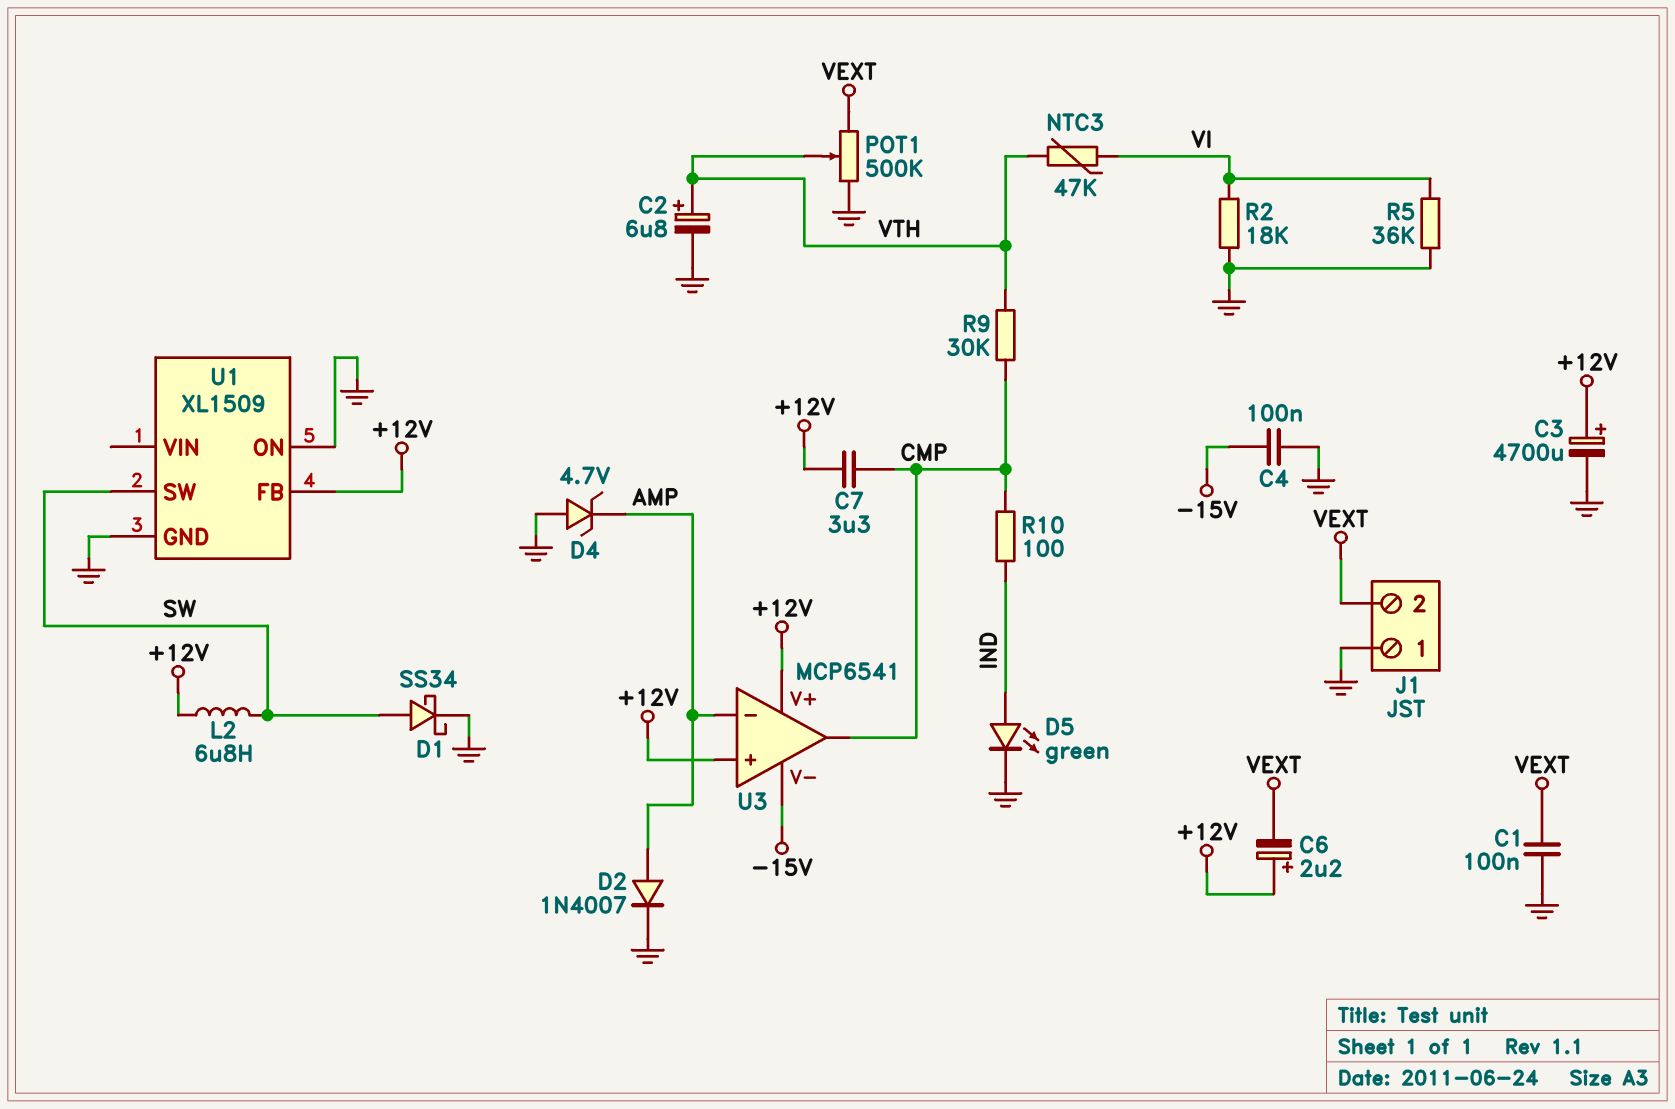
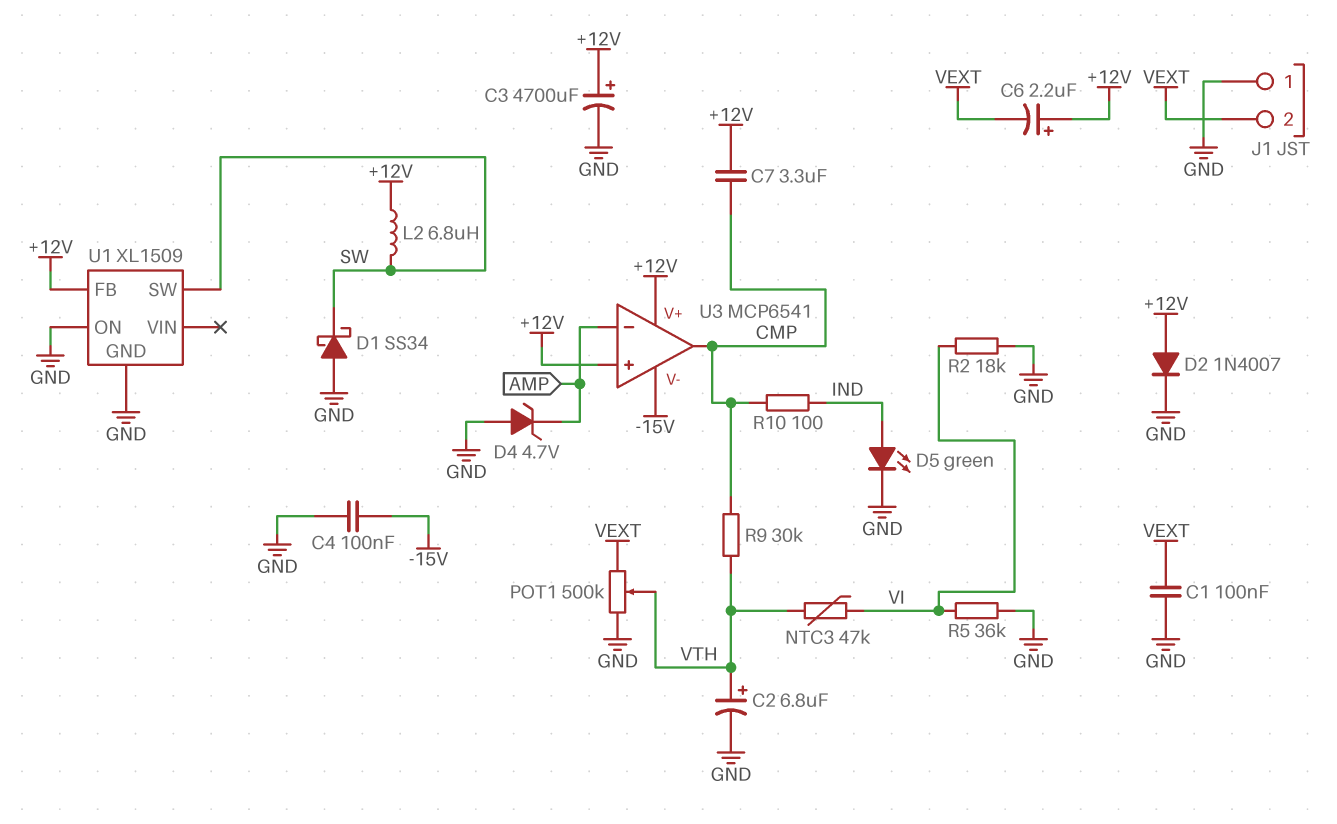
D1: schottky SS34 (A SW, K GND) -> schottky SS34 (A GND, K SW)
D2: diode 1N4007 (A AMP, K GND) -> diode 1N4007 (A +12V, K GND)

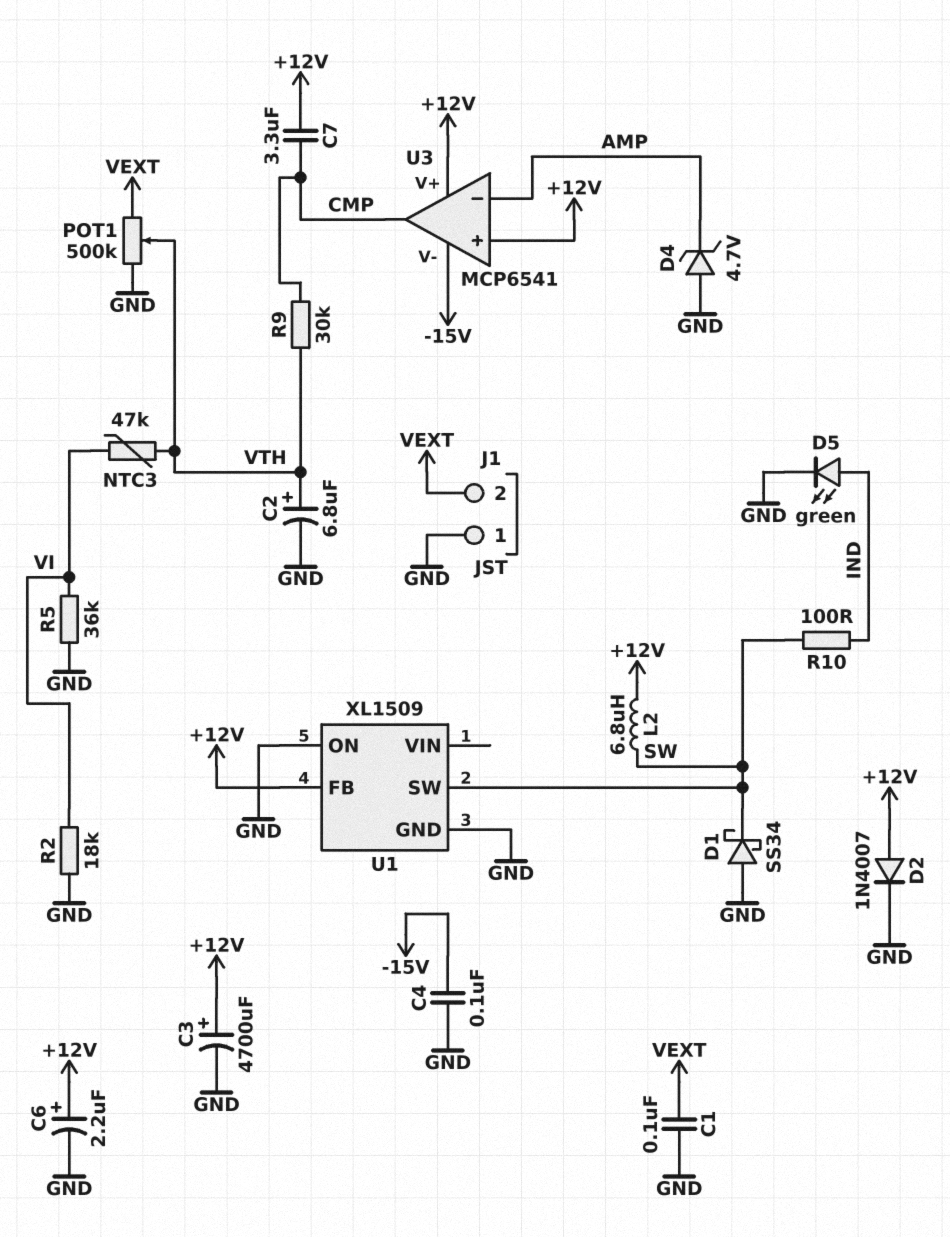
C6: 2.2uF (plus +12V, minus VEXT) -> 2.2uF (plus +12V, minus GND)
R10: 100 (CMP, IND) -> 100 (IND, SW)

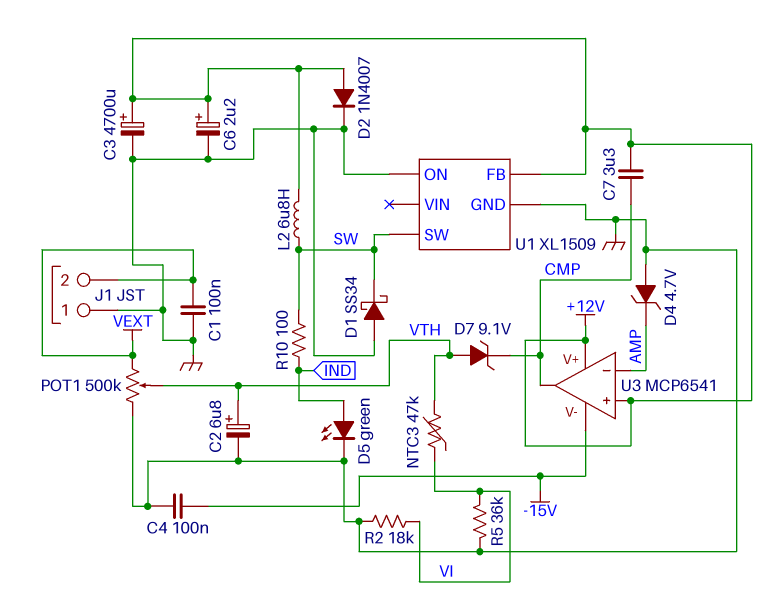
D7: none -> zener 9.1V (A VTH, K CMP)
R9: 30k (CMP, VTH) -> none

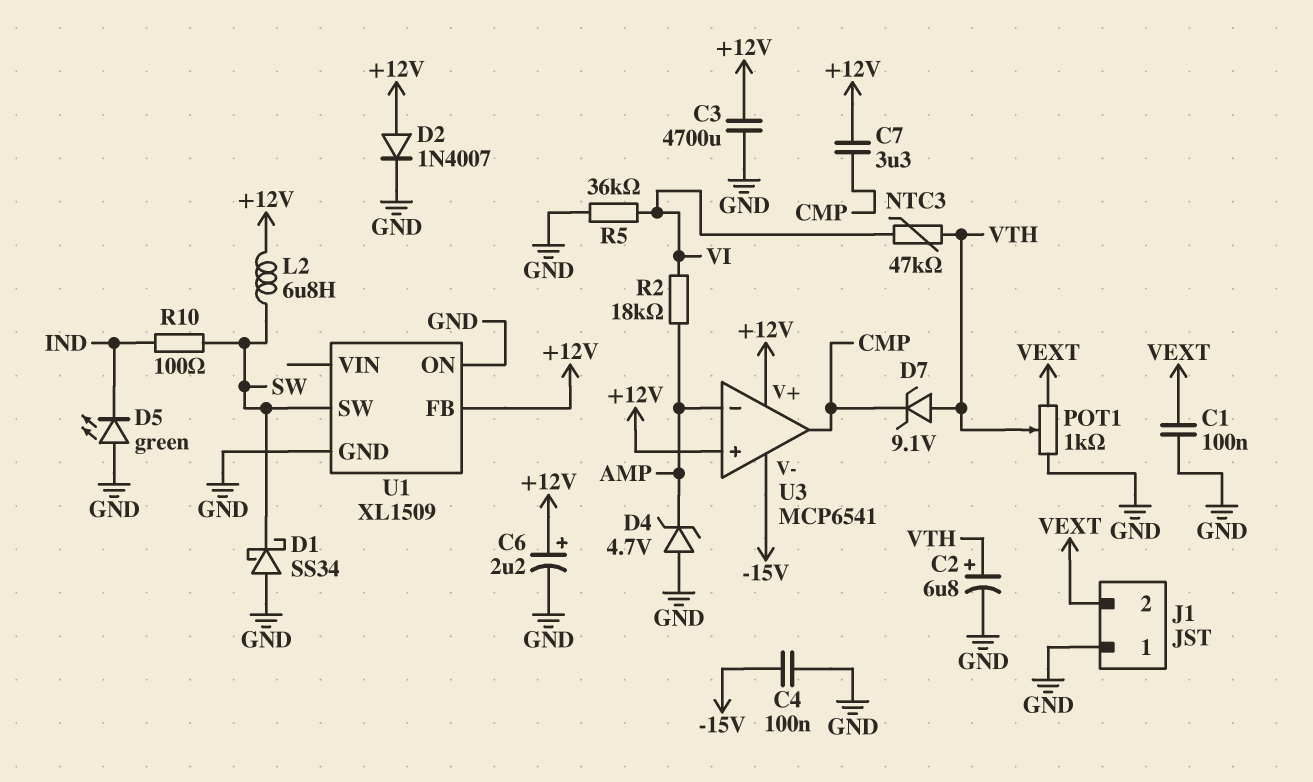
C3: 4700uF (plus +12V, minus GND) -> 4700uF (+12V, GND)
D5: LED green (A IND, K GND) -> LED green (A GND, K IND)
POT1: 500k (GND, VEXT, wiper VTH) -> 1k (GND, VEXT, wiper VTH)
R2: 18k (GND, VI) -> 18k (AMP, VI)

